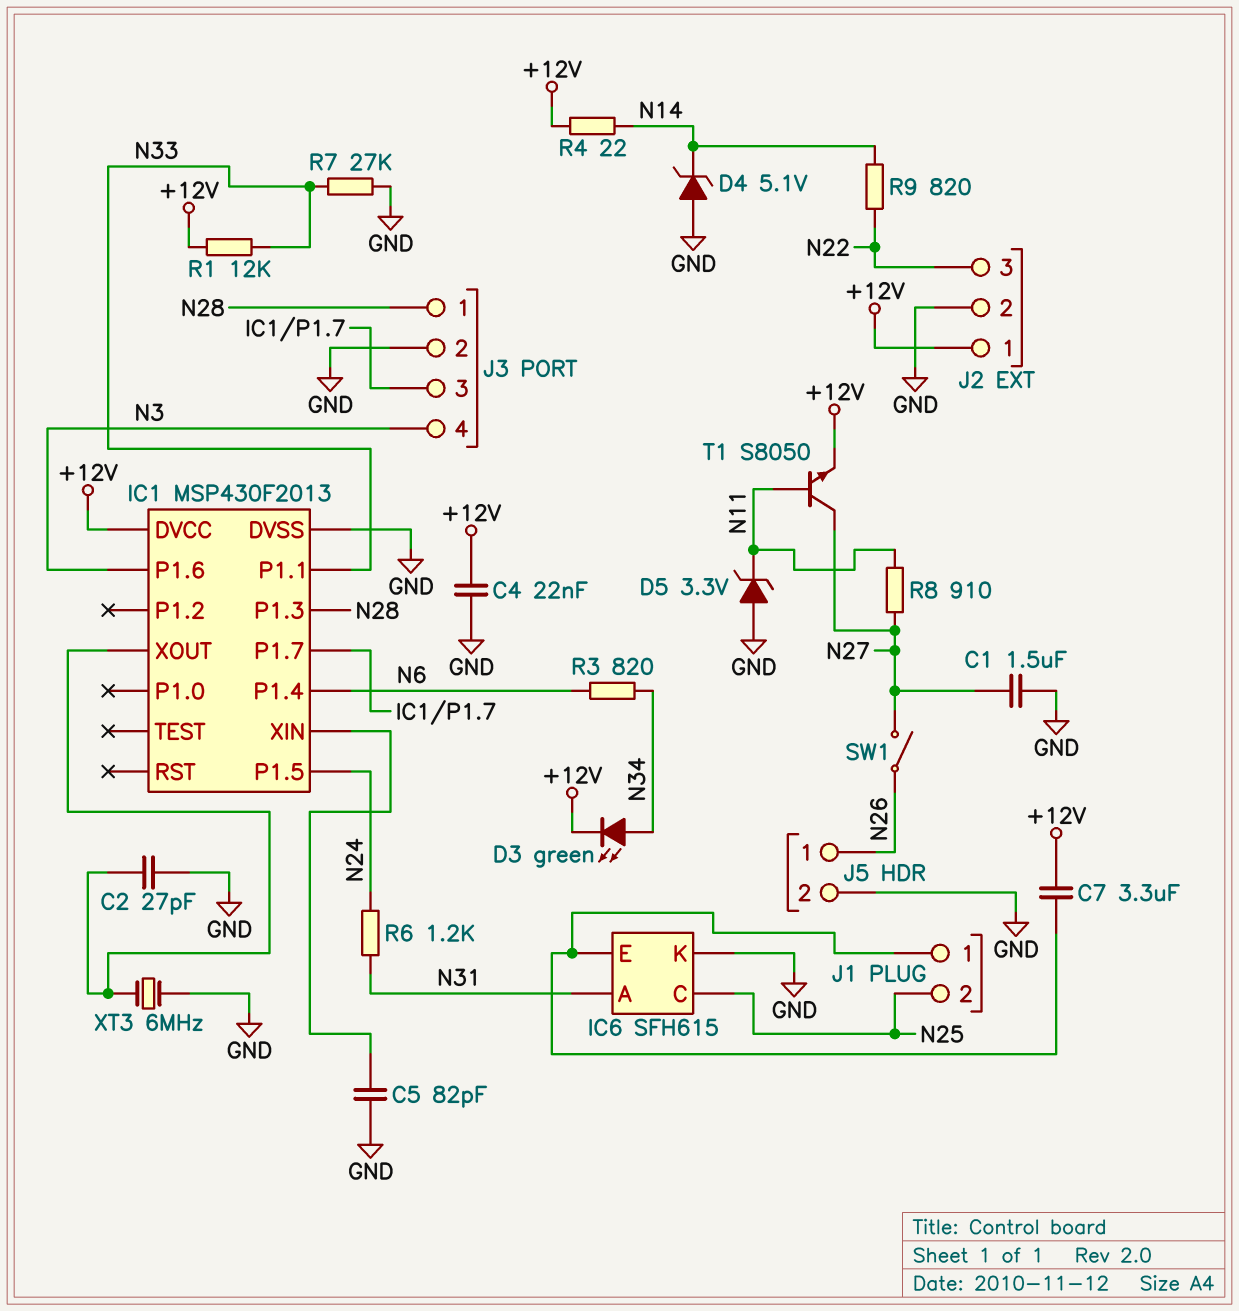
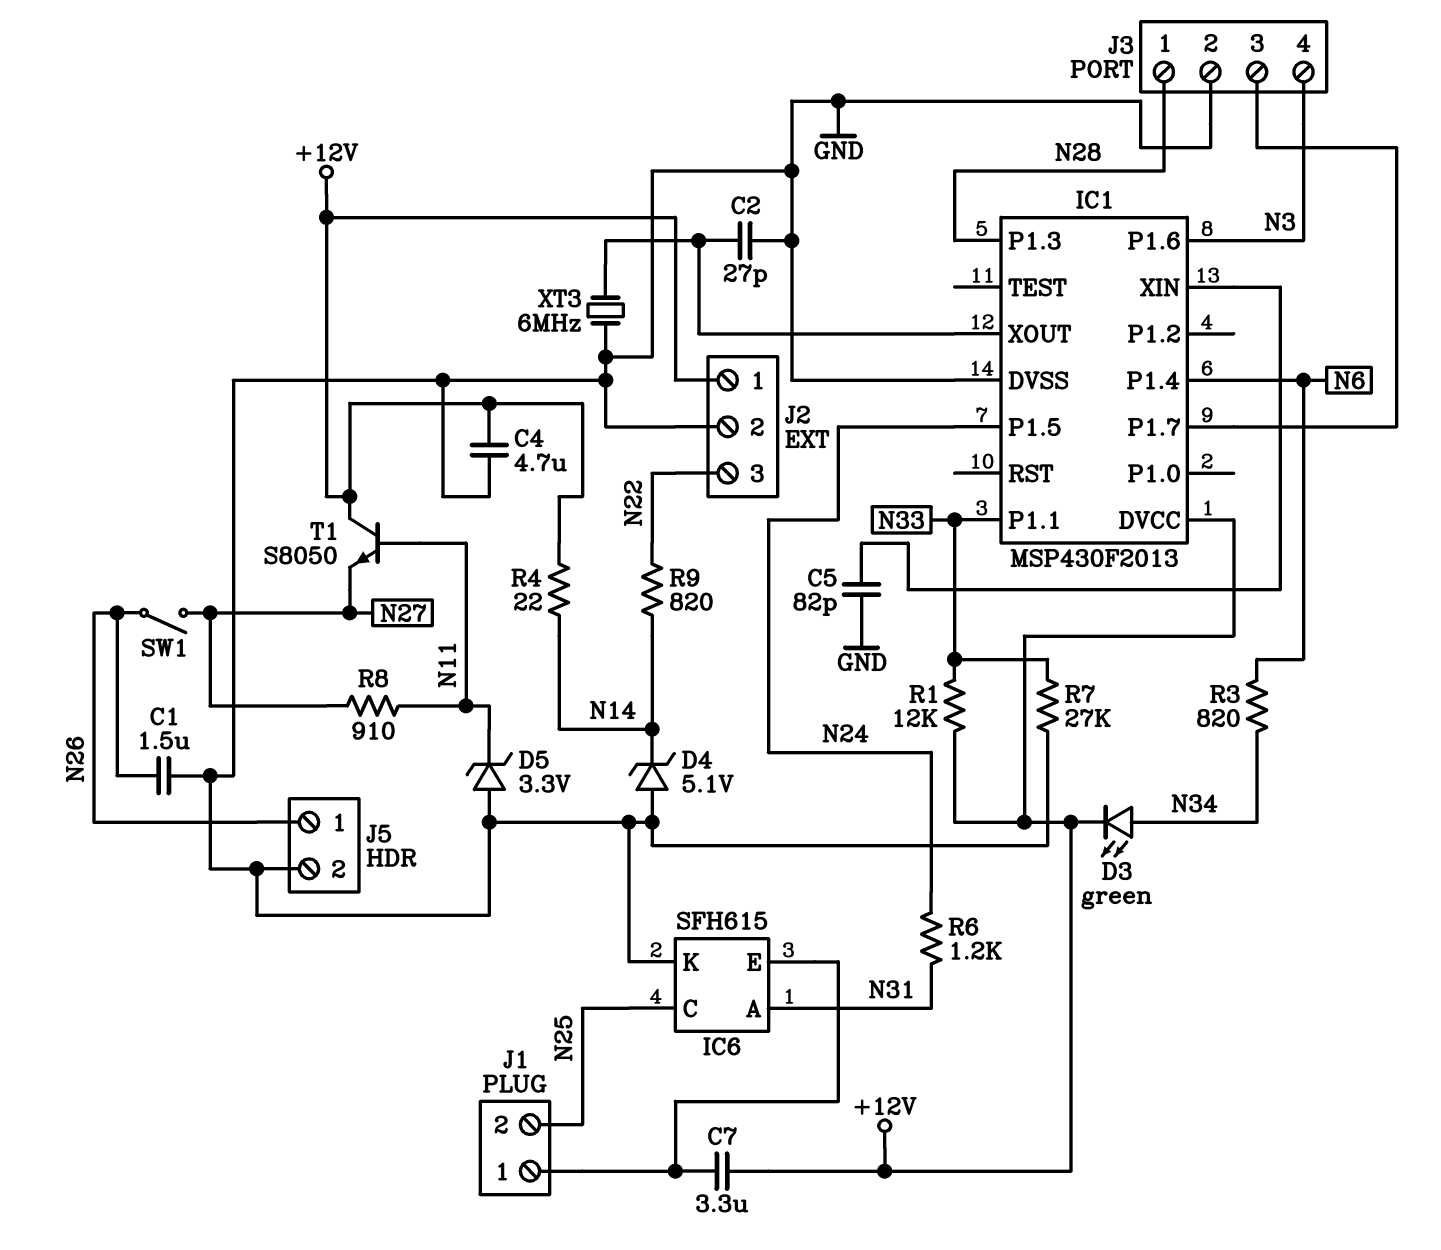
C1: 1.5uF (GND, N27) -> 1.5uF (GND, N26)
C4: 22nF (+12V, GND) -> 4.7uF (+12V, GND)
T1: NPN S8050 (B N11, C N27, E +12V) -> NPN S8050 (B N11, C +12V, E N27)

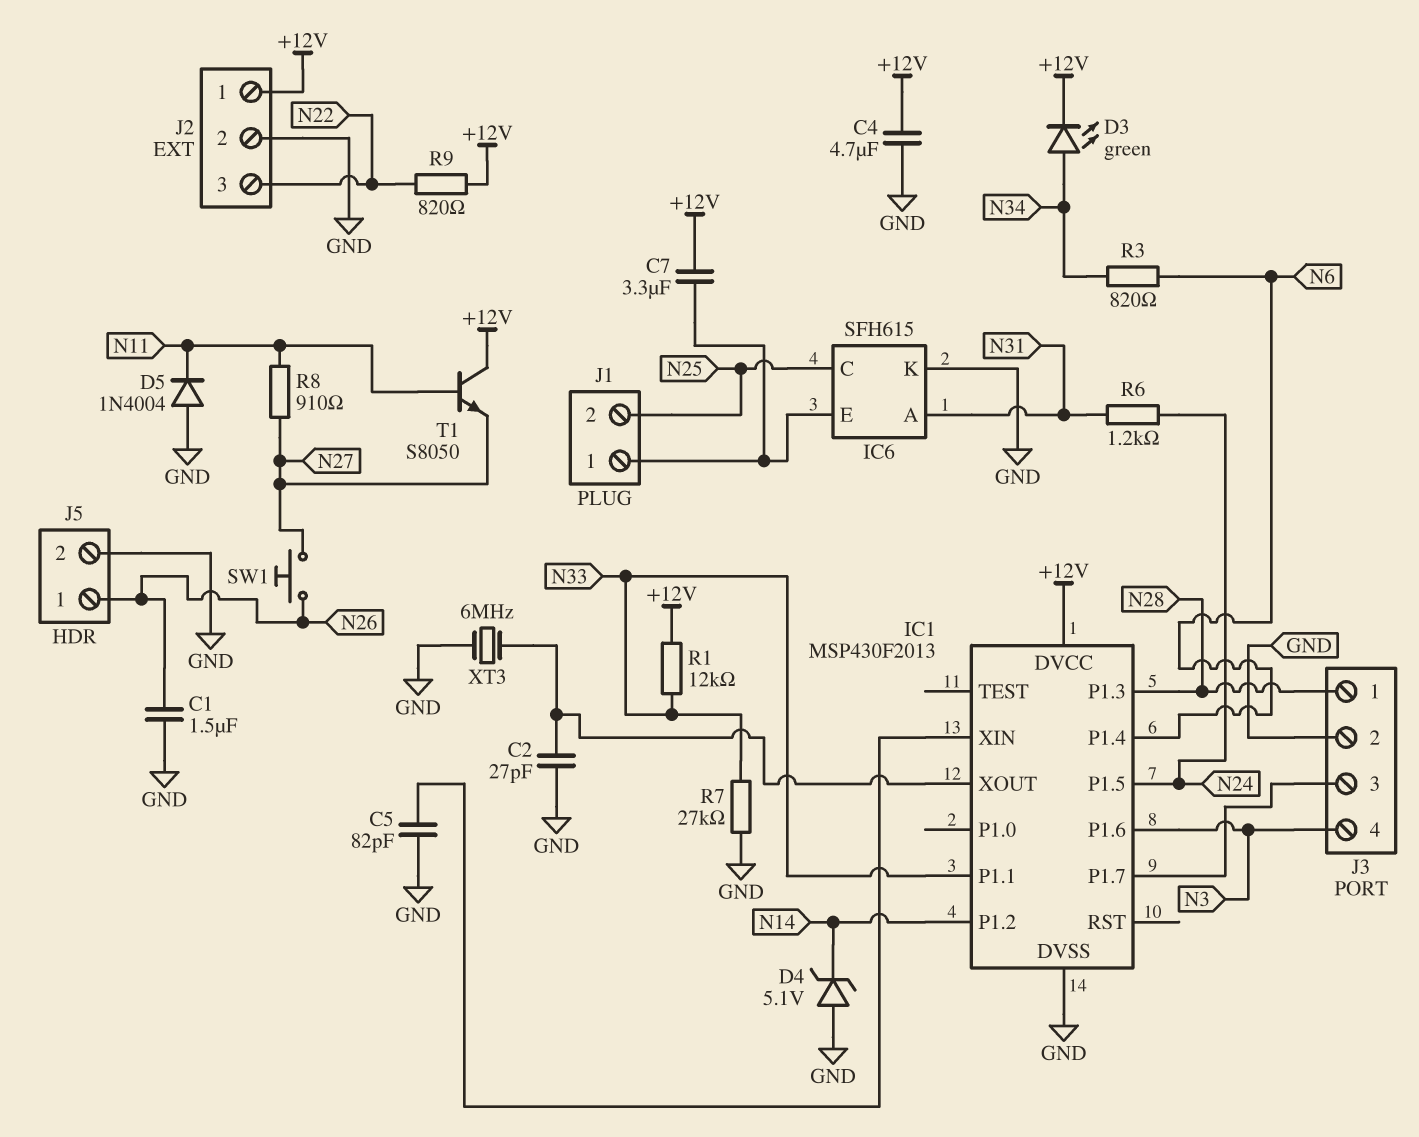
D5: zener 3.3V (A GND, K N11) -> diode 1N4004 (A GND, K N11)
IC1 pin P1.2: none -> N14
R4: 22 (+12V, N14) -> none
R9: 820 (N14, N22) -> 820 (+12V, N22)
SW1: switch (N26, N27) -> button (N26, N27)

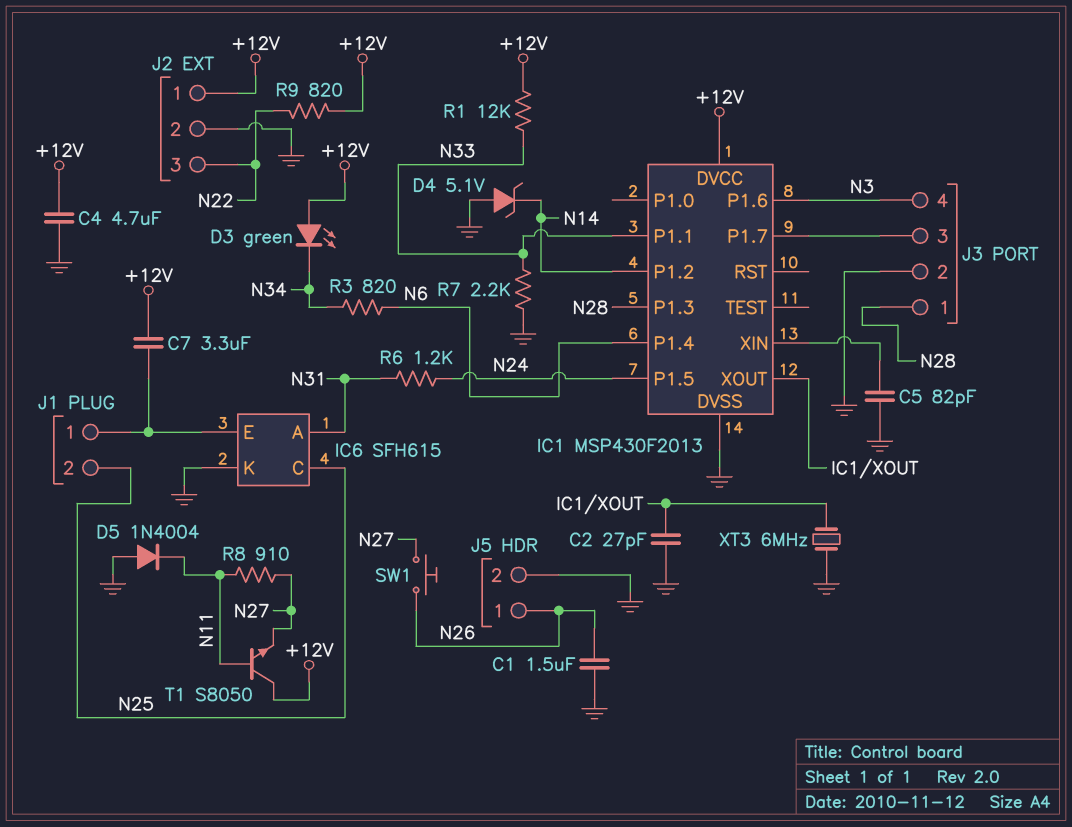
D3: LED green (A N34, K +12V) -> LED green (A +12V, K N34)
R7: 27k (GND, N33) -> 2.2k (GND, N33)

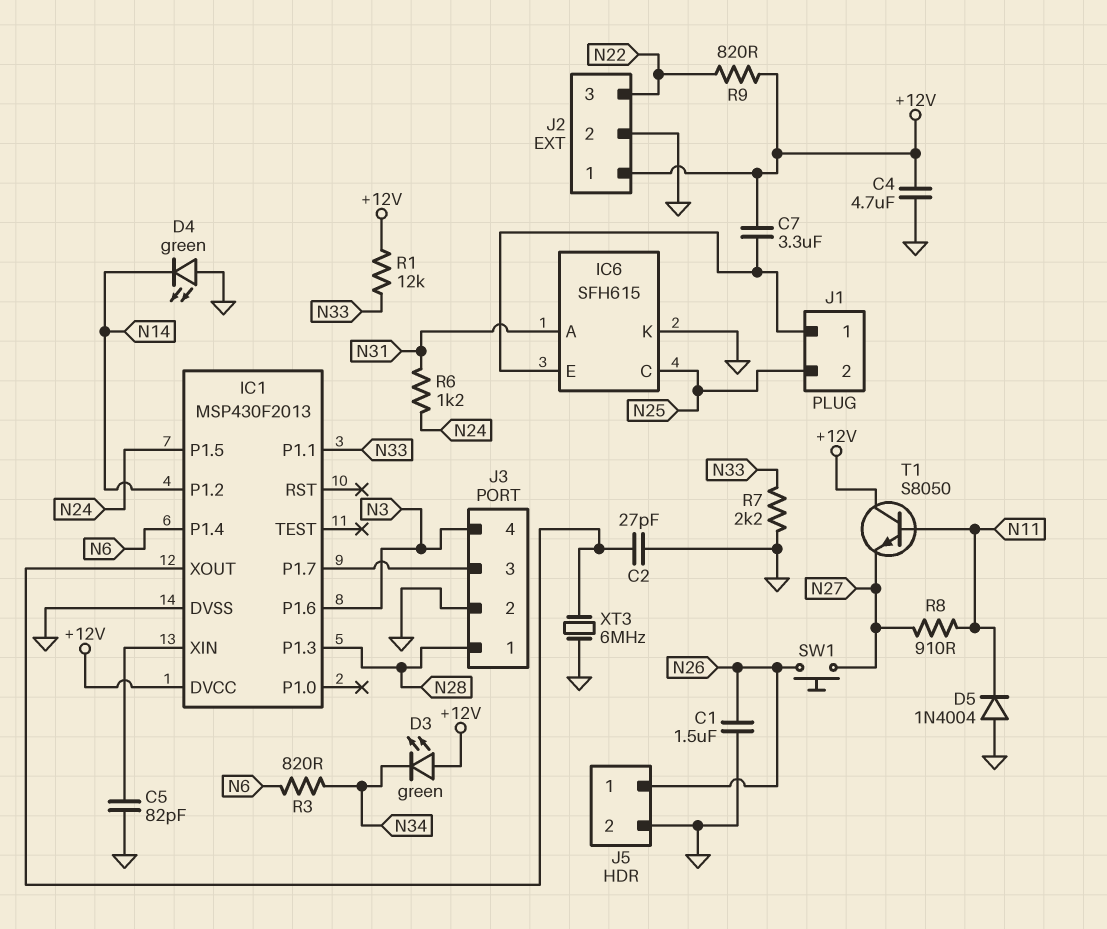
D4: zener 5.1V (A GND, K N14) -> LED green (A GND, K N14)

